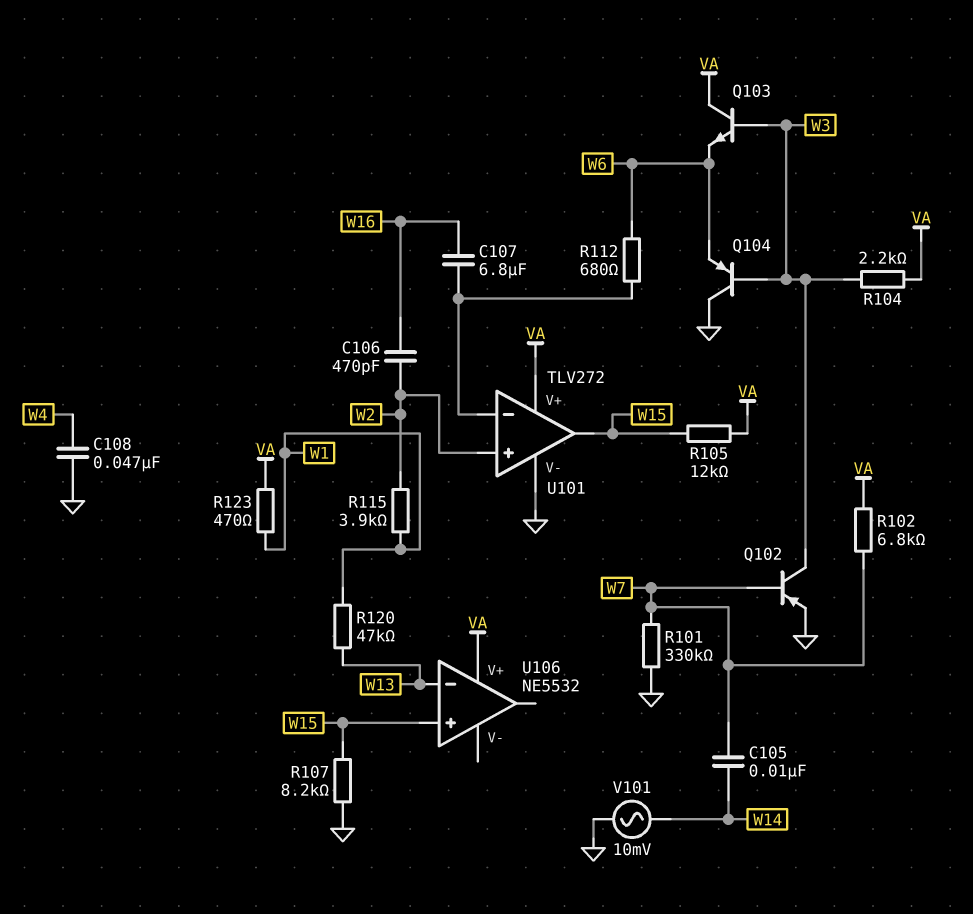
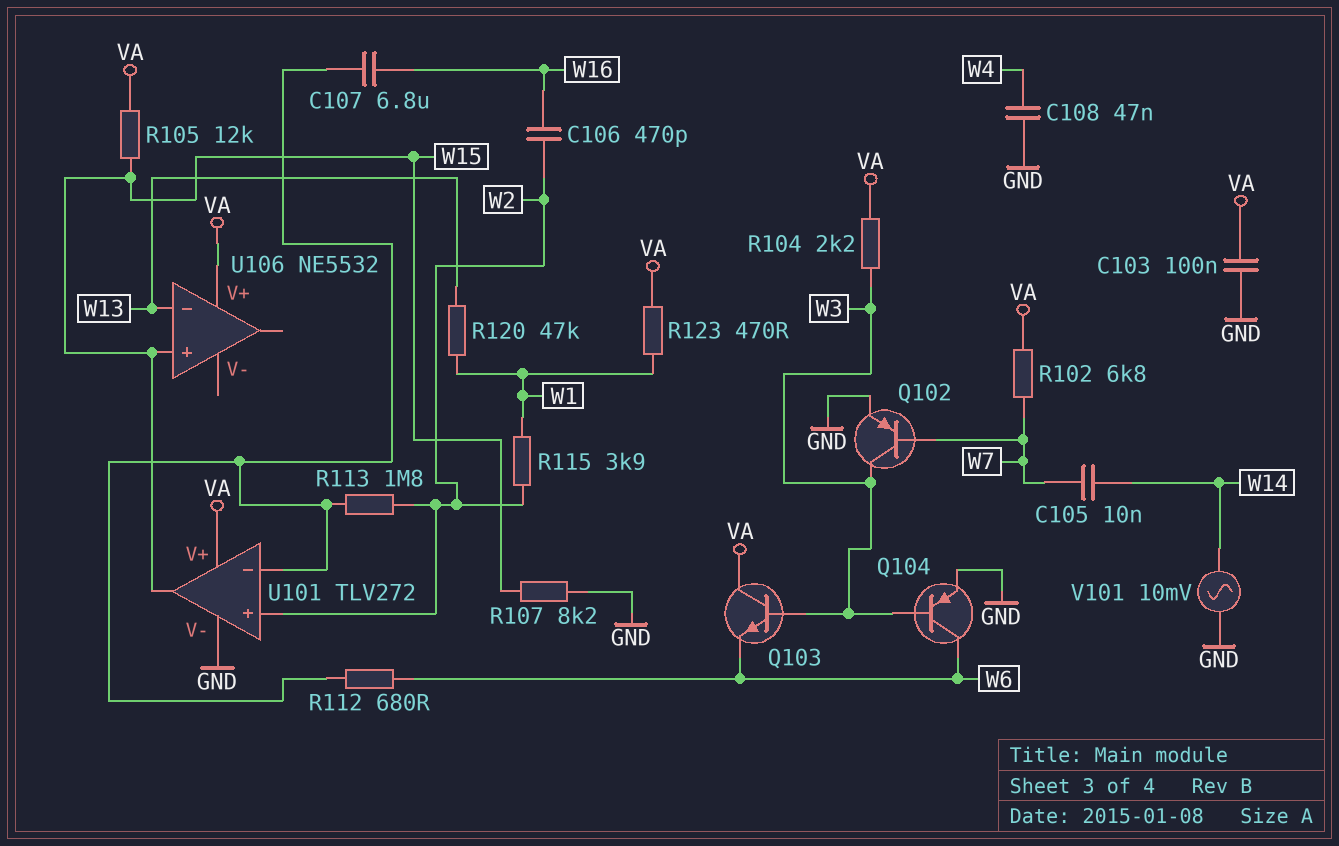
C103: none -> 100nF (GND, VA)
Q104: PNP (B W3, C GND, E W6) -> PNP (B W3, C W6, E GND)
R101: 330k (GND, W7) -> none
R113: none -> 1.8M (U101/in-, W2)

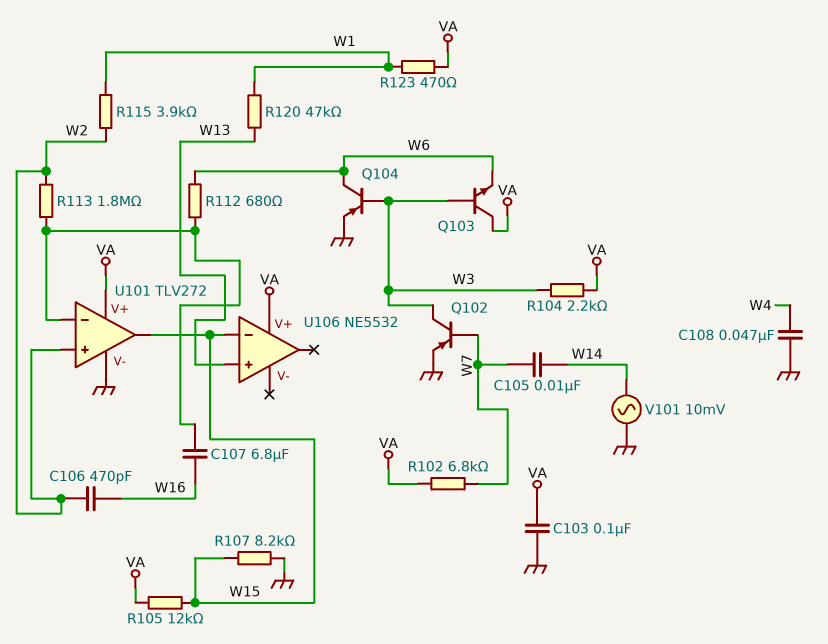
U106 pin in+: W15 -> W13
U106 pin in-: W13 -> W15

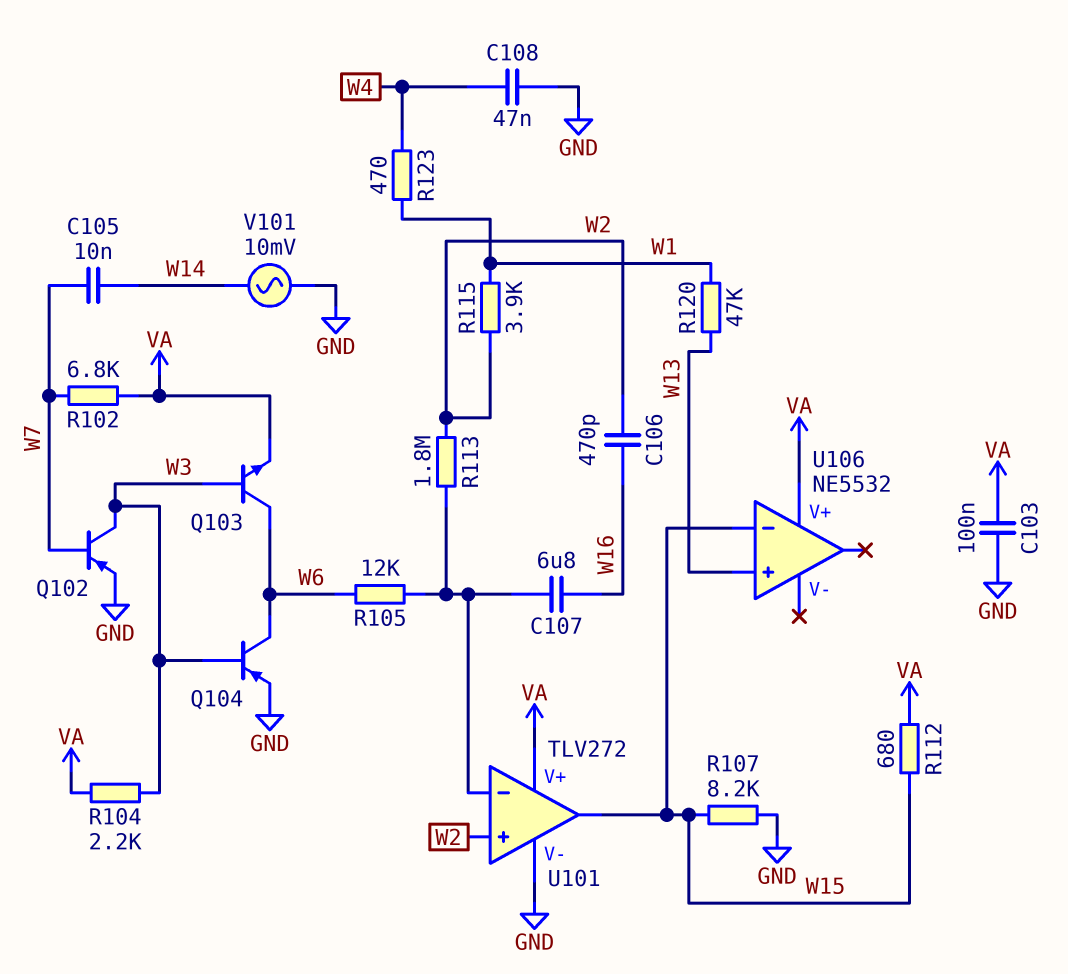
Q103: NPN (B W3, C VA, E W6) -> NPN (B W3, C W6, E VA)
R105: 12k (VA, W15) -> 12k (U101/in-, W6)
R112: 680 (U101/in-, W6) -> 680 (VA, W15)
R123: 470 (VA, W1) -> 470 (W1, W4)

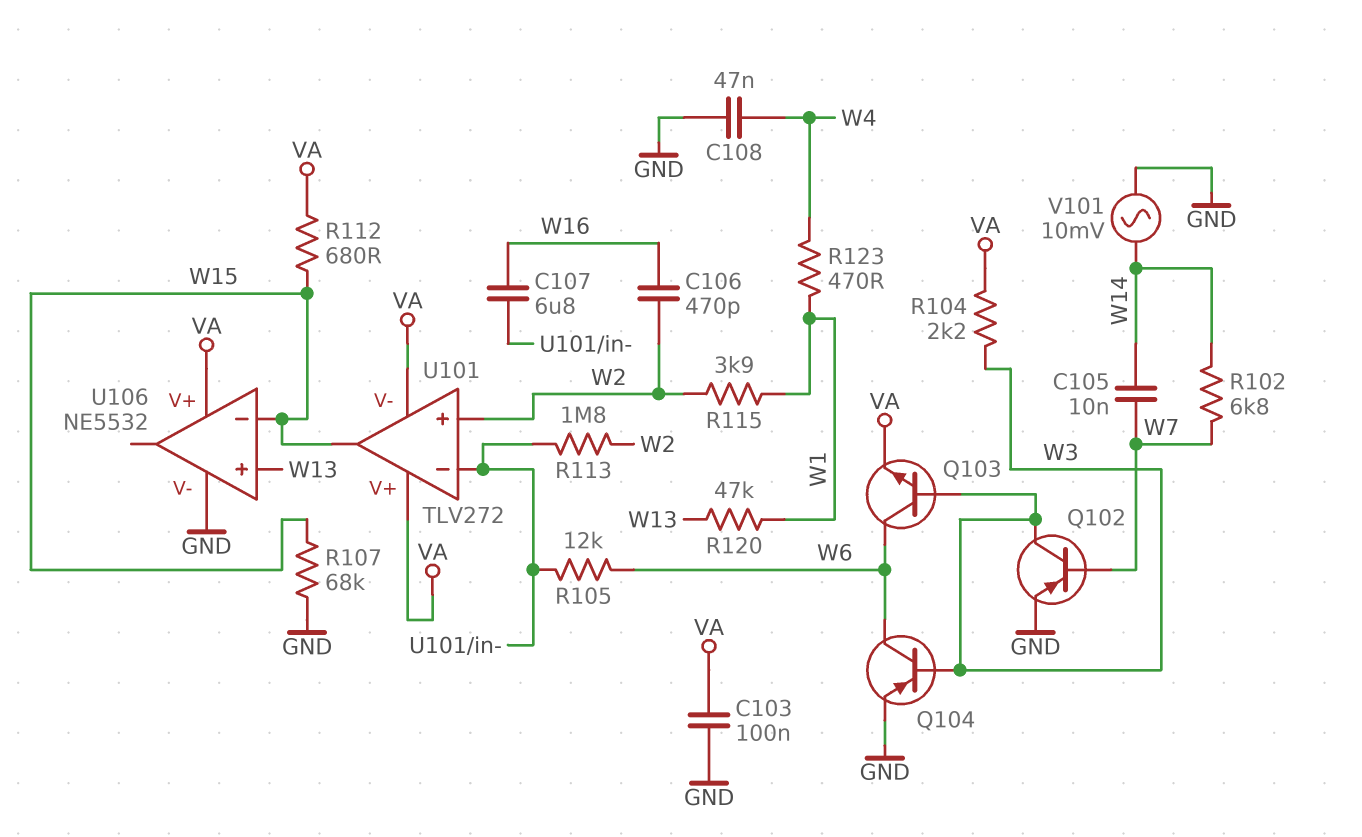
R102: 6.8k (VA, W7) -> 6.8k (W7, W14)
R107: 8.2k (GND, W15) -> 68k (GND, W15)
U101 pin V-: GND -> VA
U106 pin V-: none -> GND

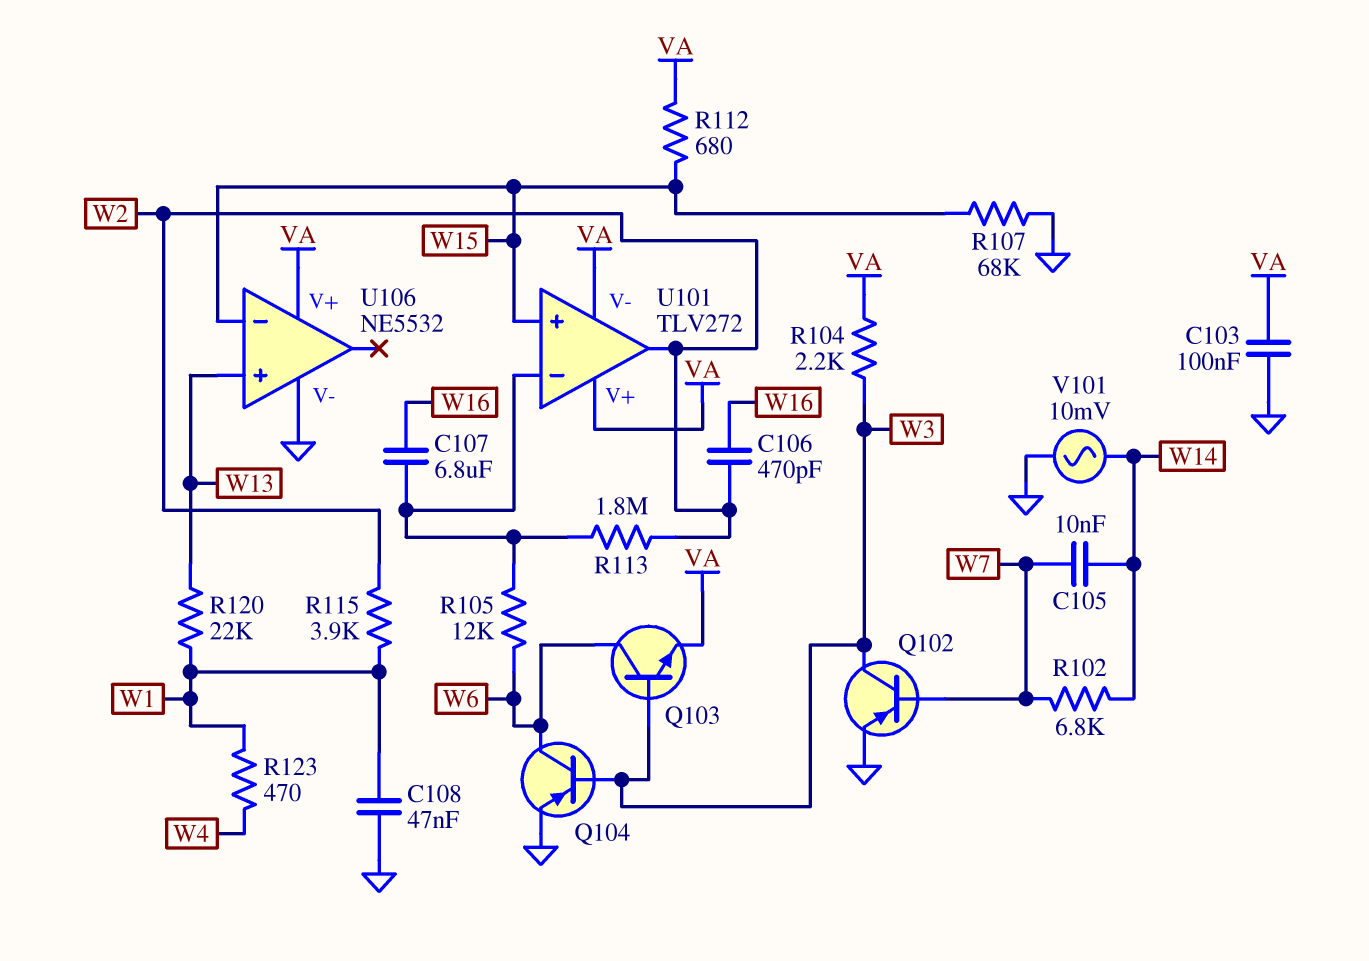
C108: 47nF (GND, W4) -> 47nF (GND, W1)
R120: 47k (W1, W13) -> 22k (W1, W13)
U101 pin in+: W2 -> W15
U101 pin out: W15 -> W2

